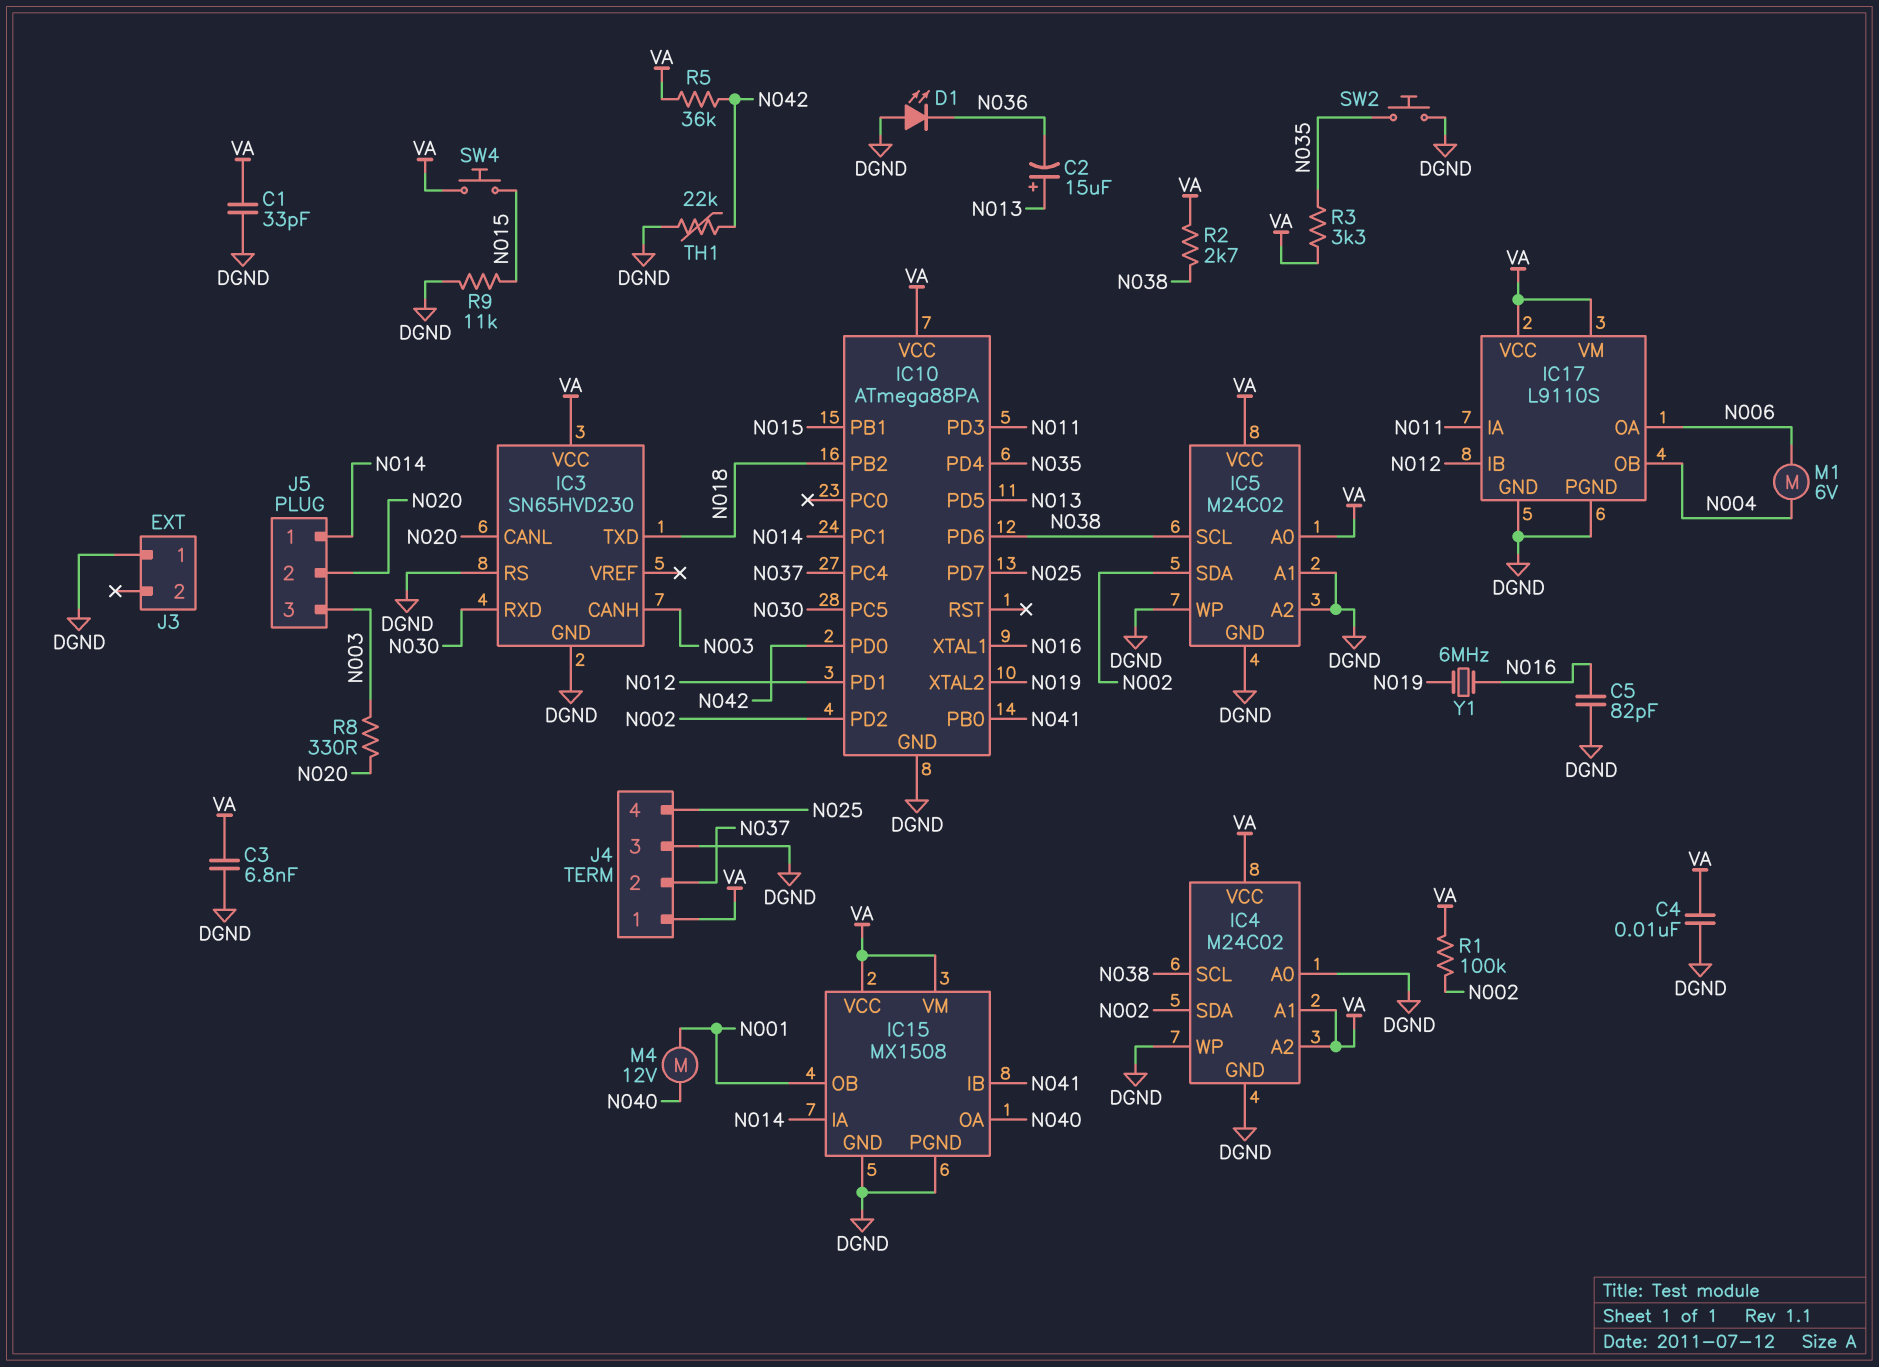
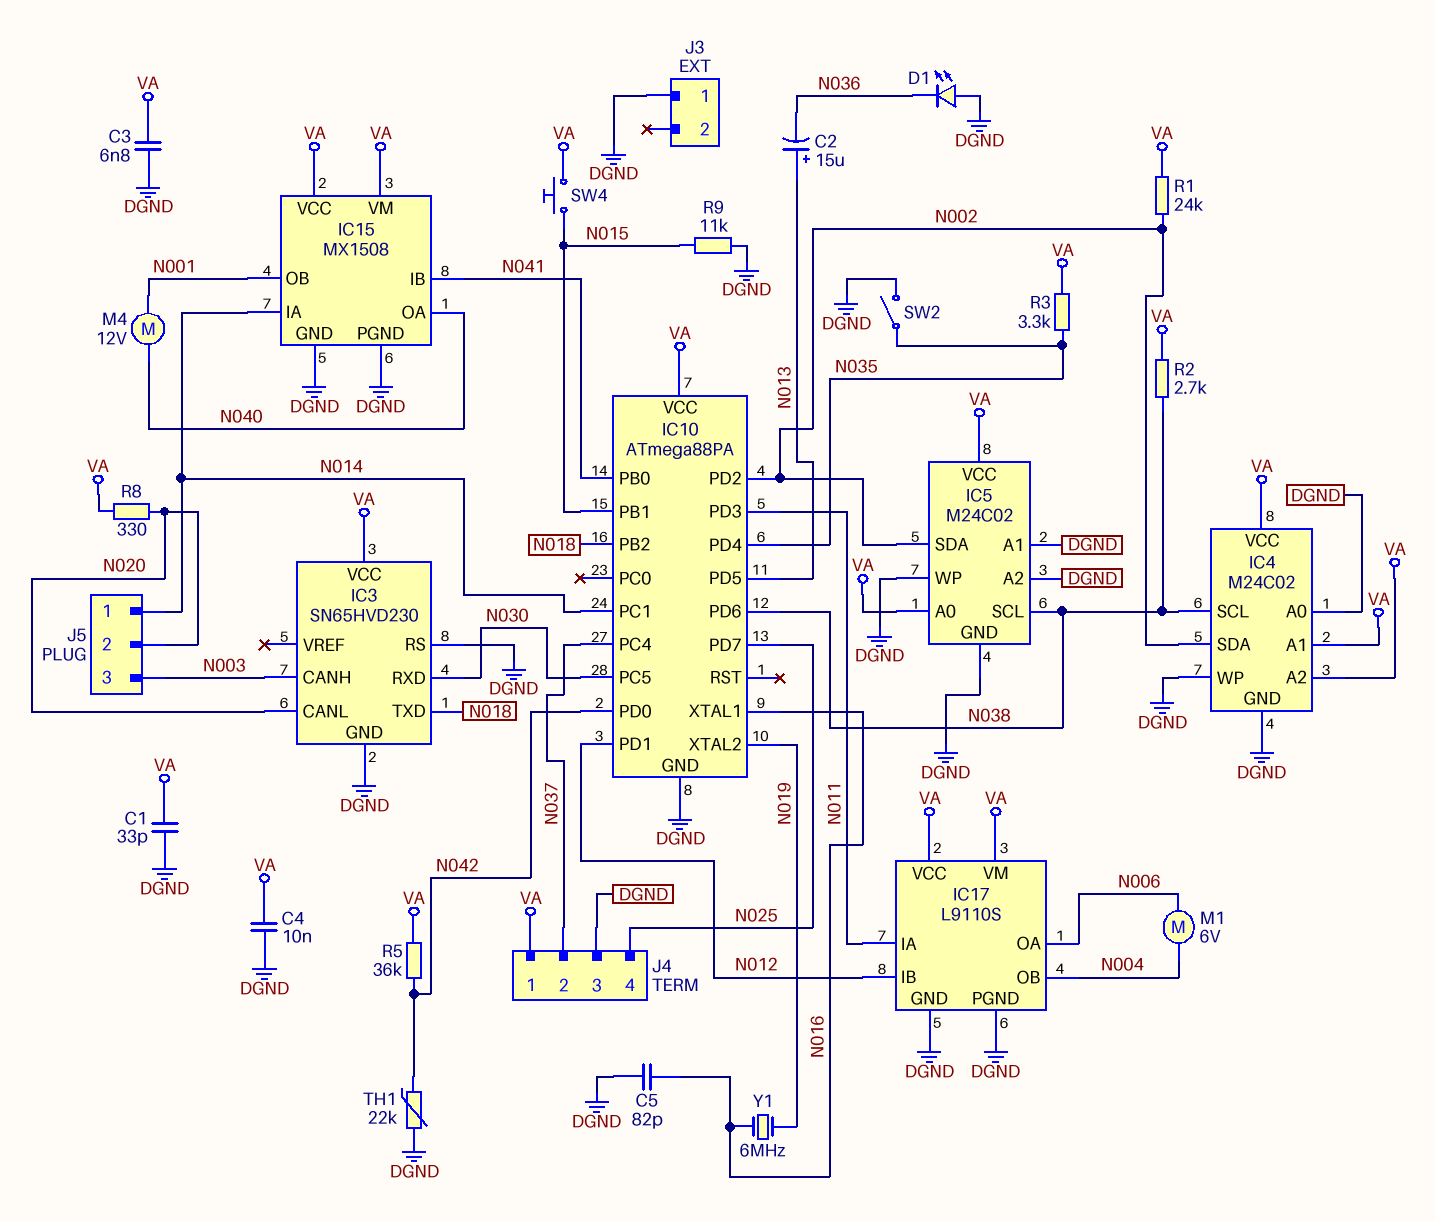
R1: 100k (N002, VA) -> 24k (N002, VA)
R8: 330 (N003, N020) -> 330 (N020, VA)
SW2: button (DGND, N035) -> switch (DGND, N035)

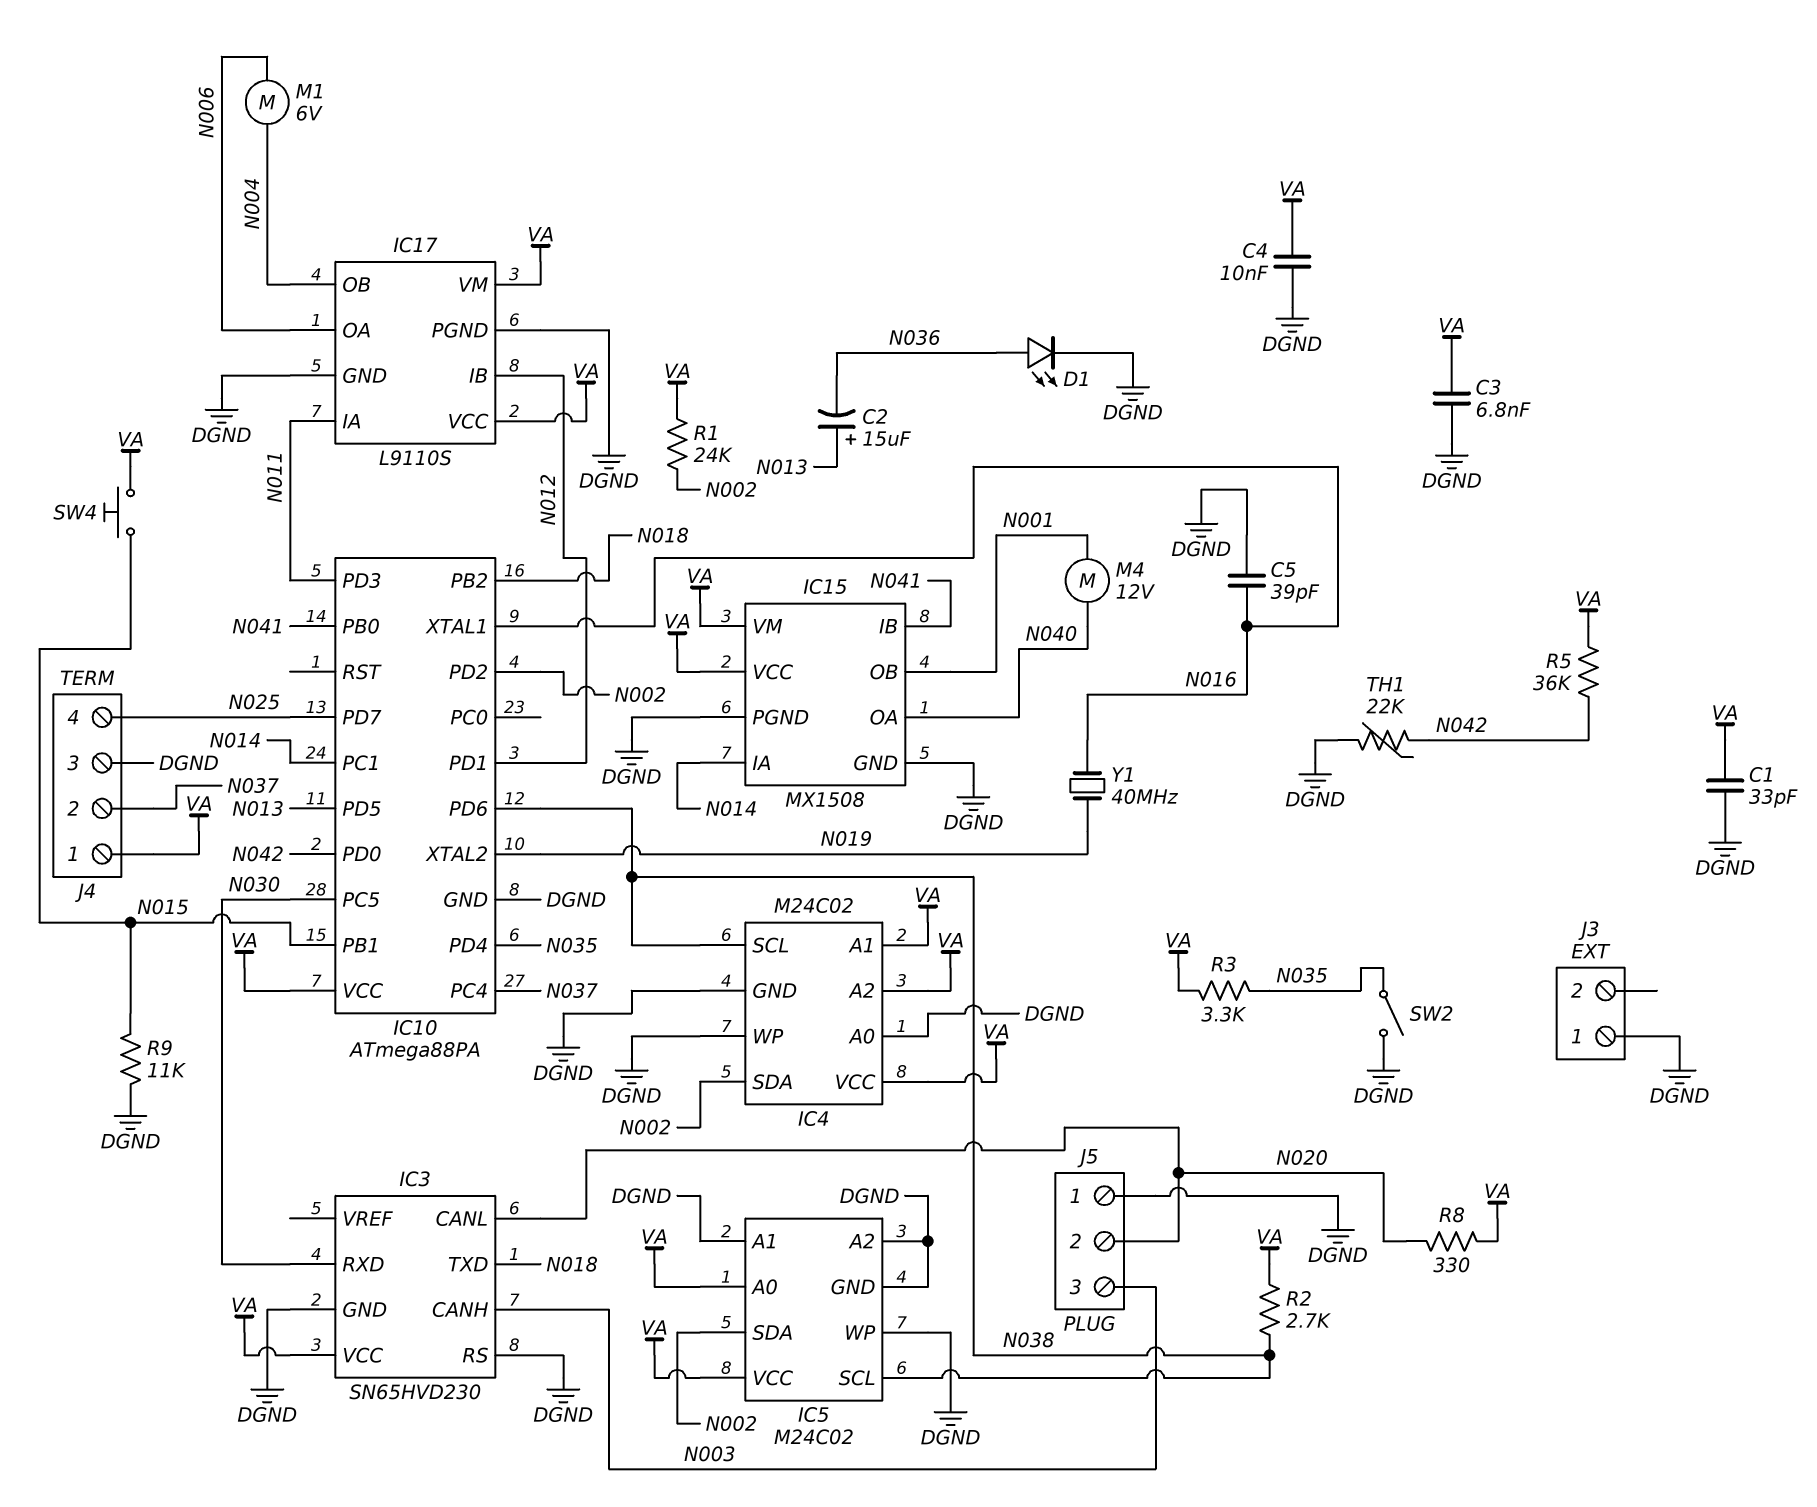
C5: 82pF (DGND, N016) -> 39pF (DGND, N016)
D1: LED (A DGND, K N036) -> LED (A N036, K DGND)
J5 pin 1: N014 -> DGND
Y1: 6MHz (N016, N019) -> 40MHz (N016, N019)

